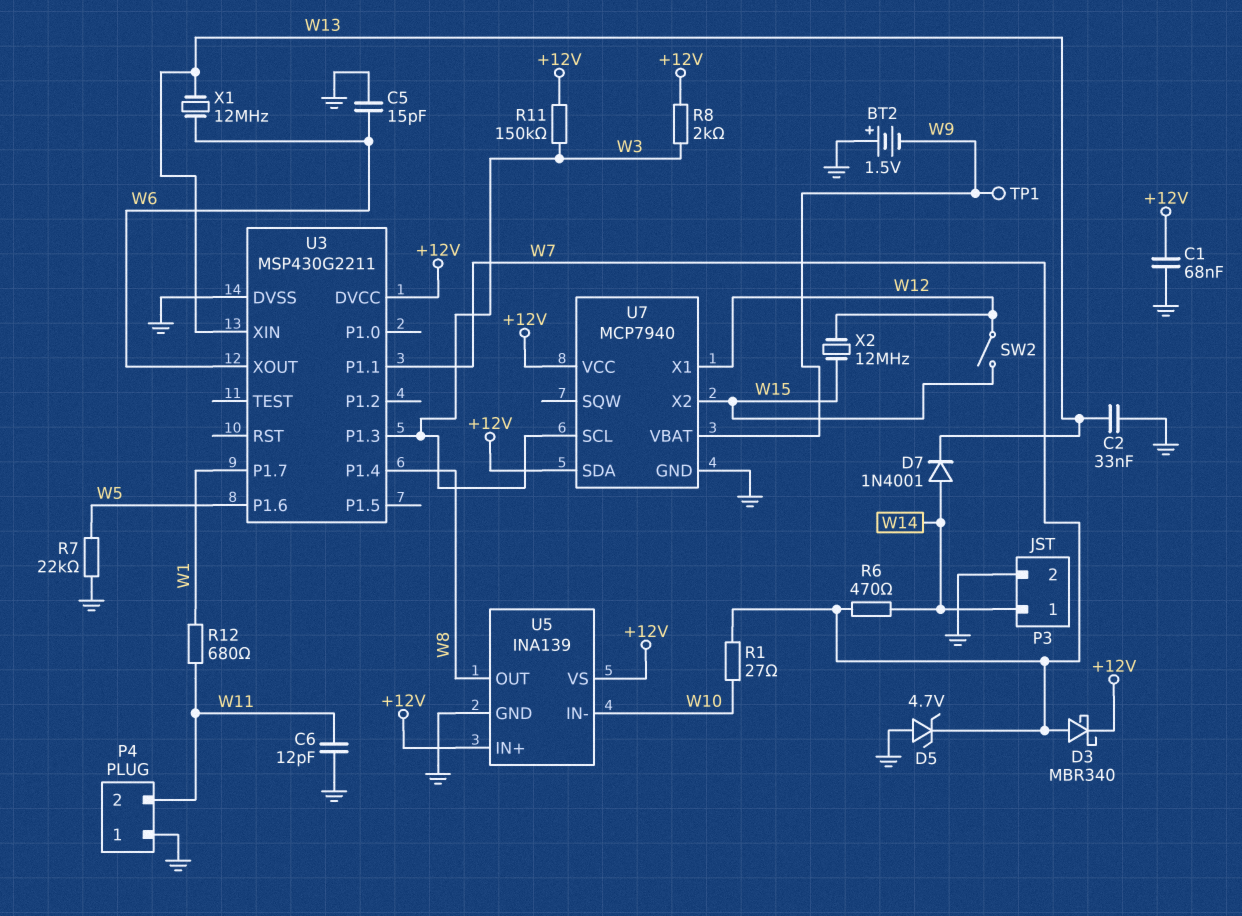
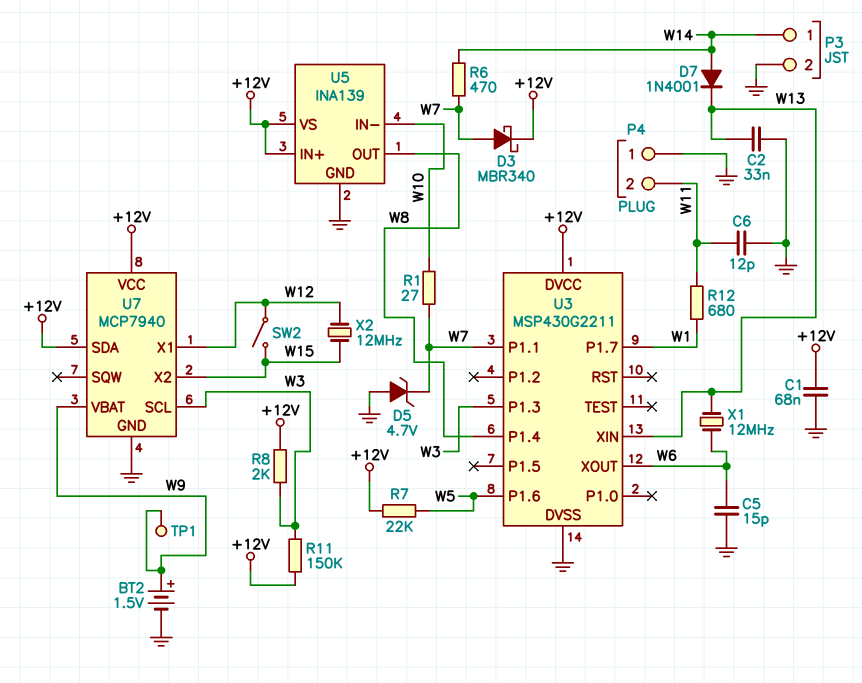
BT2: 1.5V (plus GND, minus W9) -> 1.5V (plus W9, minus GND)
R7: 22k (GND, W5) -> 22k (+12V, W5)

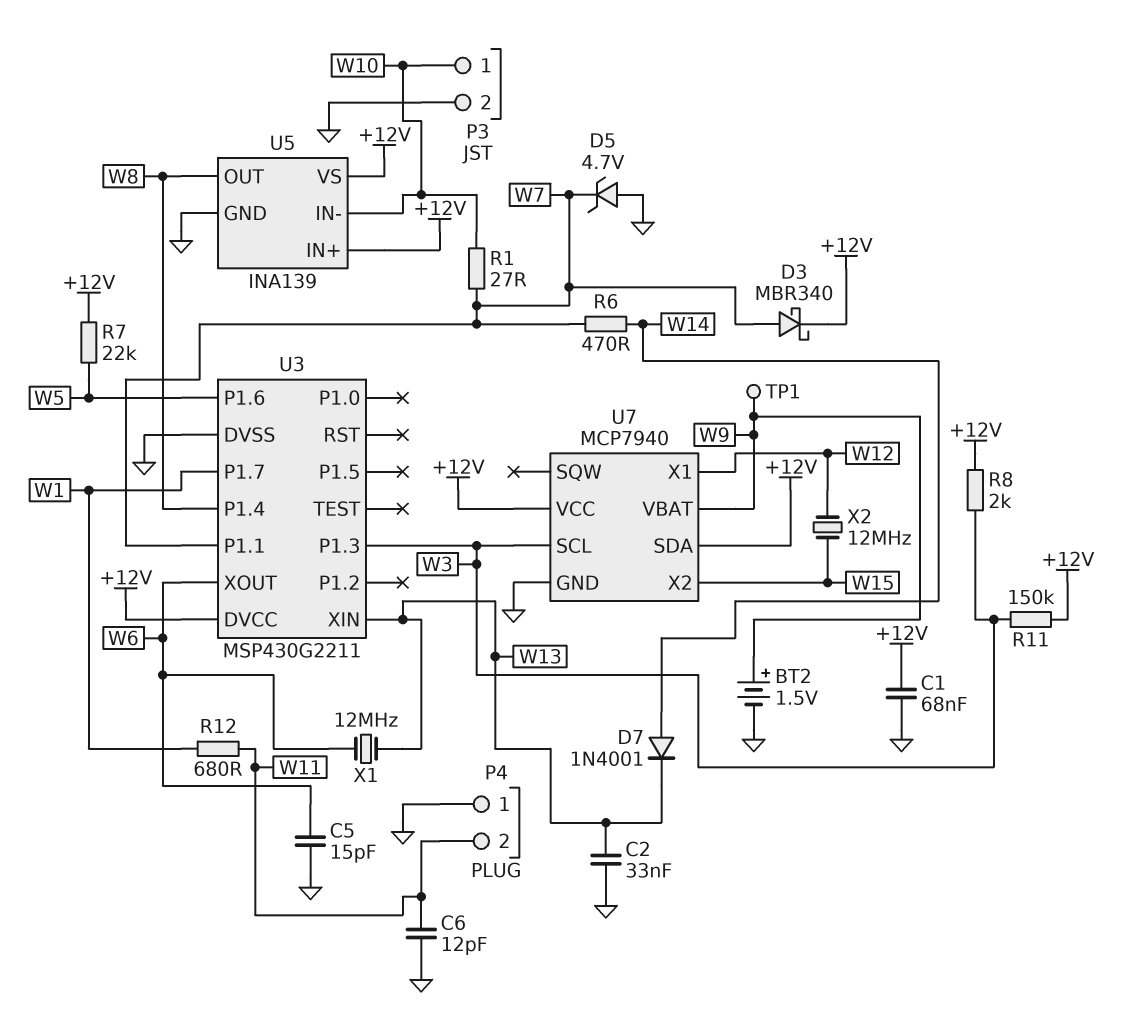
P3 pin 1: W14 -> W10
SW2: switch (W12, W15) -> none

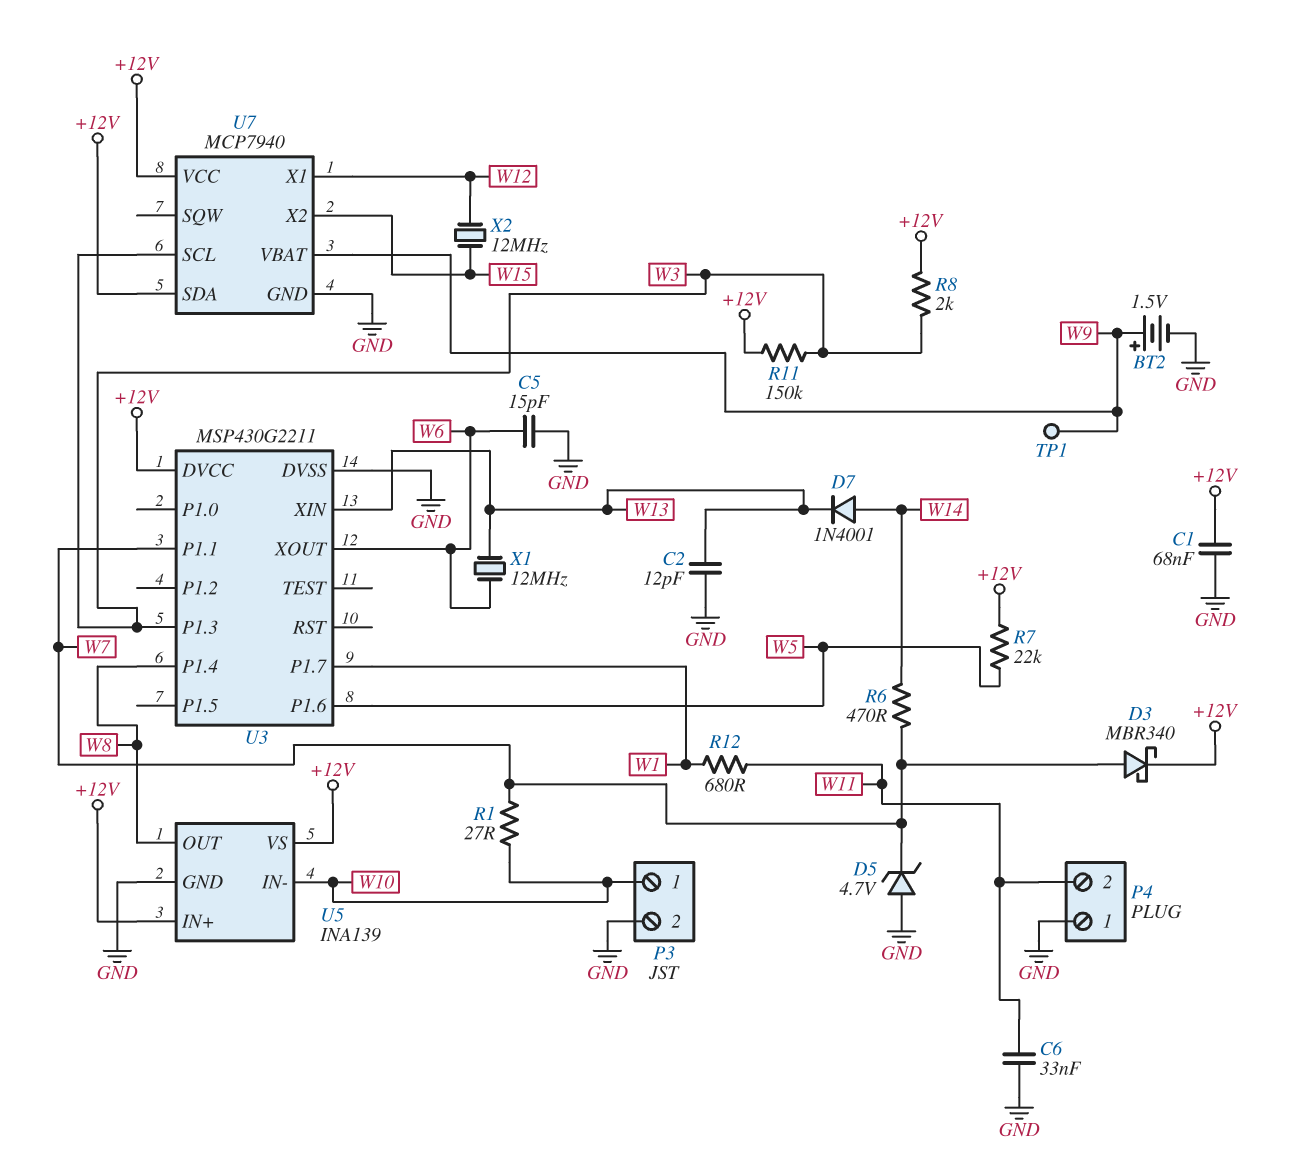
C2: 33nF (GND, W13) -> 12pF (GND, W13)
C6: 12pF (GND, W11) -> 33nF (GND, W11)

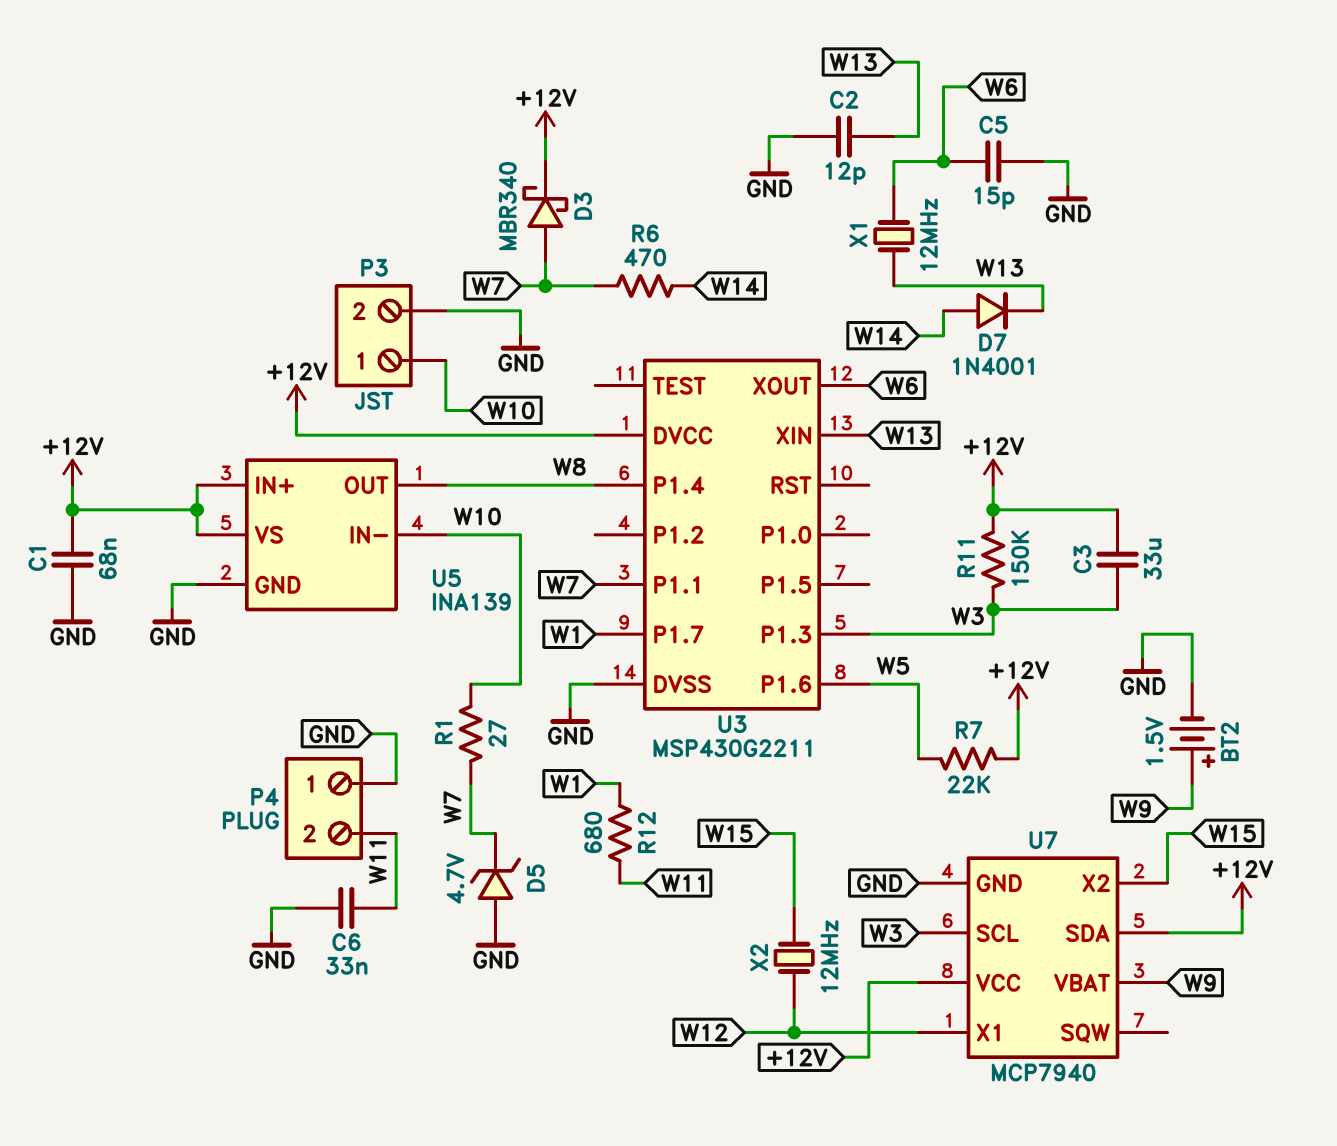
C3: none -> 33uF (+12V, W3)
R8: 2k (+12V, W3) -> none
TP1: test point (W9) -> none

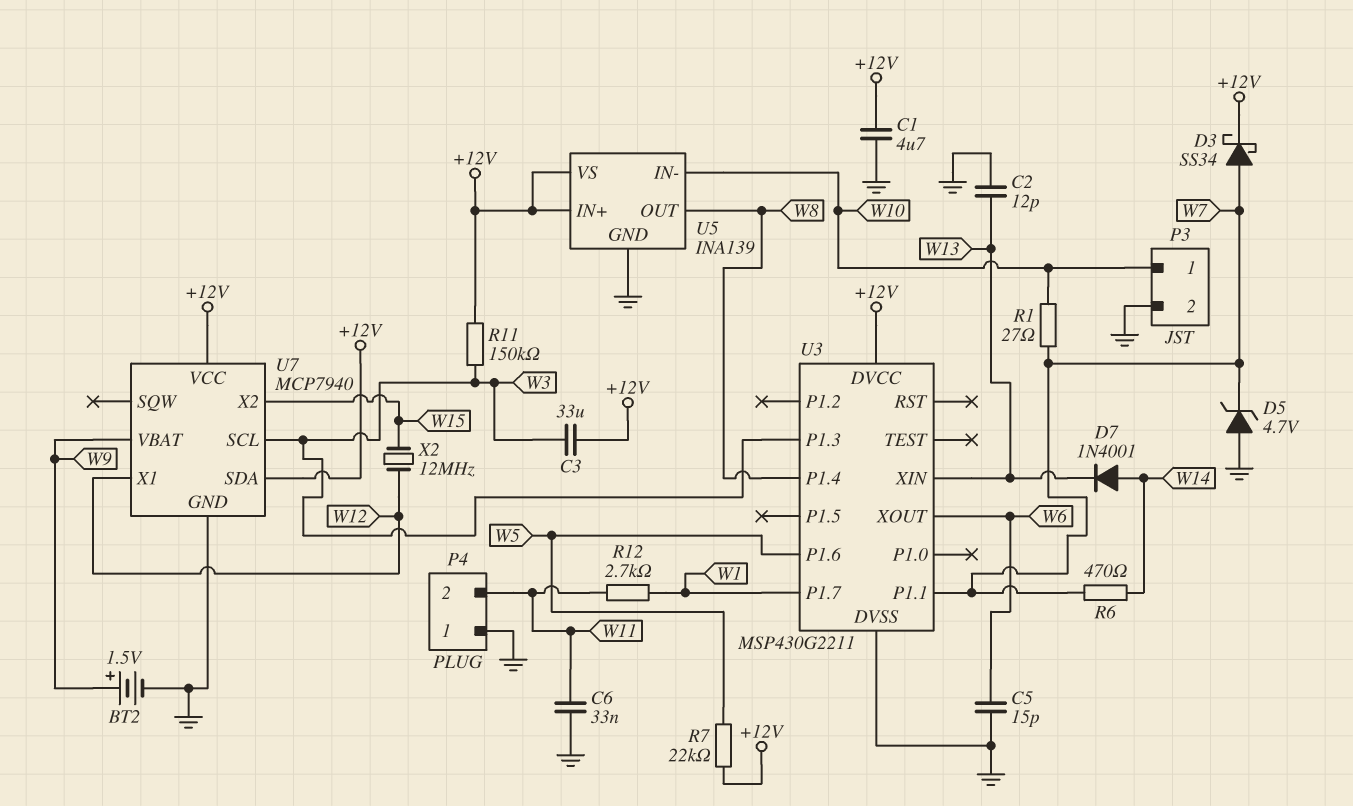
C1: 68nF (+12V, GND) -> 4.7uF (+12V, GND)
D3: schottky MBR340 (A W7, K +12V) -> schottky SS34 (A W7, K +12V)
R12: 680 (W1, W11) -> 2.7k (W1, W11)
X1: 12MHz (W6, W13) -> none

